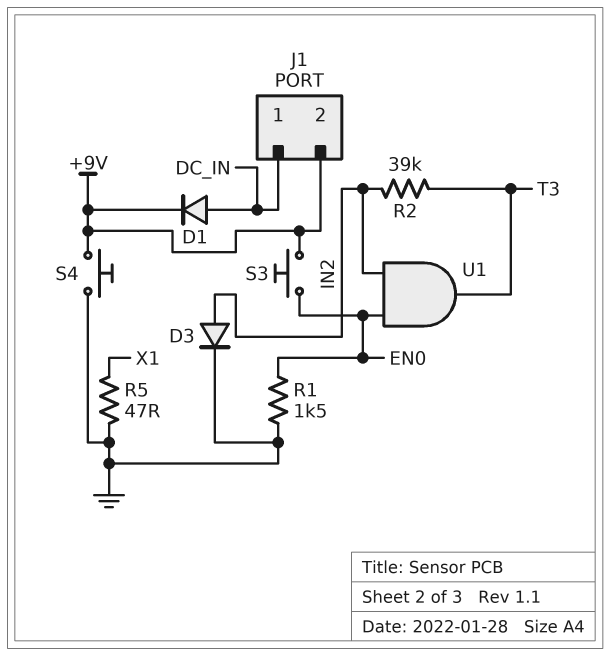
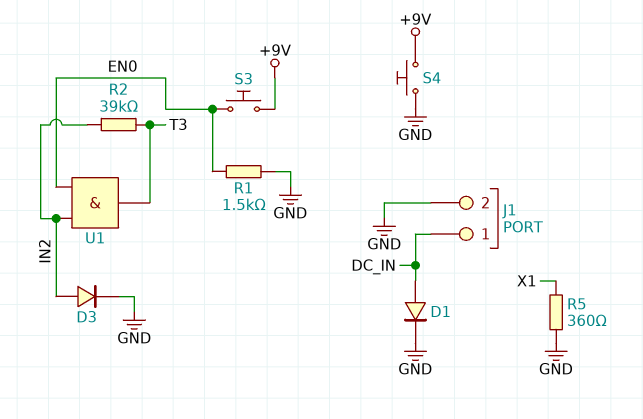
D1: diode (A DC_IN, K +9V) -> diode (A DC_IN, K GND)
J1 pin 2: +9V -> GND
R5: 47 (GND, X1) -> 360 (GND, X1)

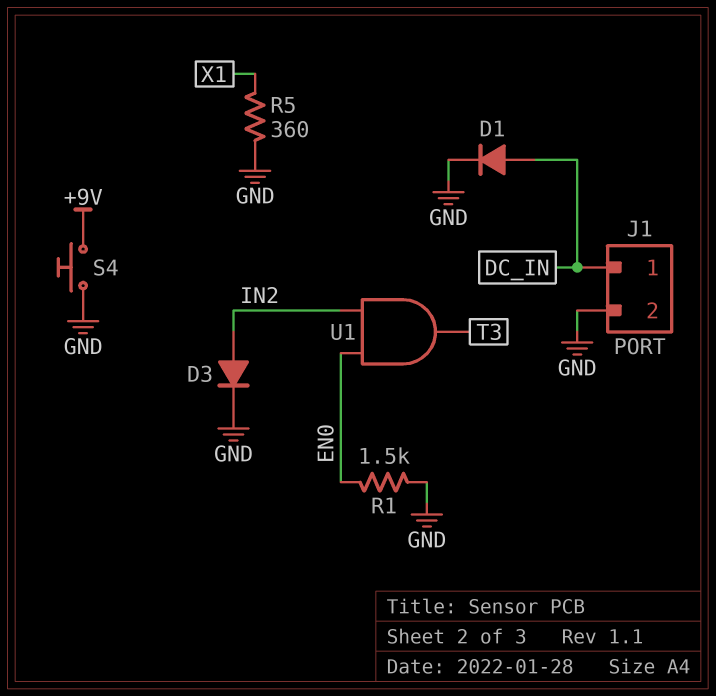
R2: 39k (IN2, T3) -> none
S3: button (+9V, EN0) -> none

